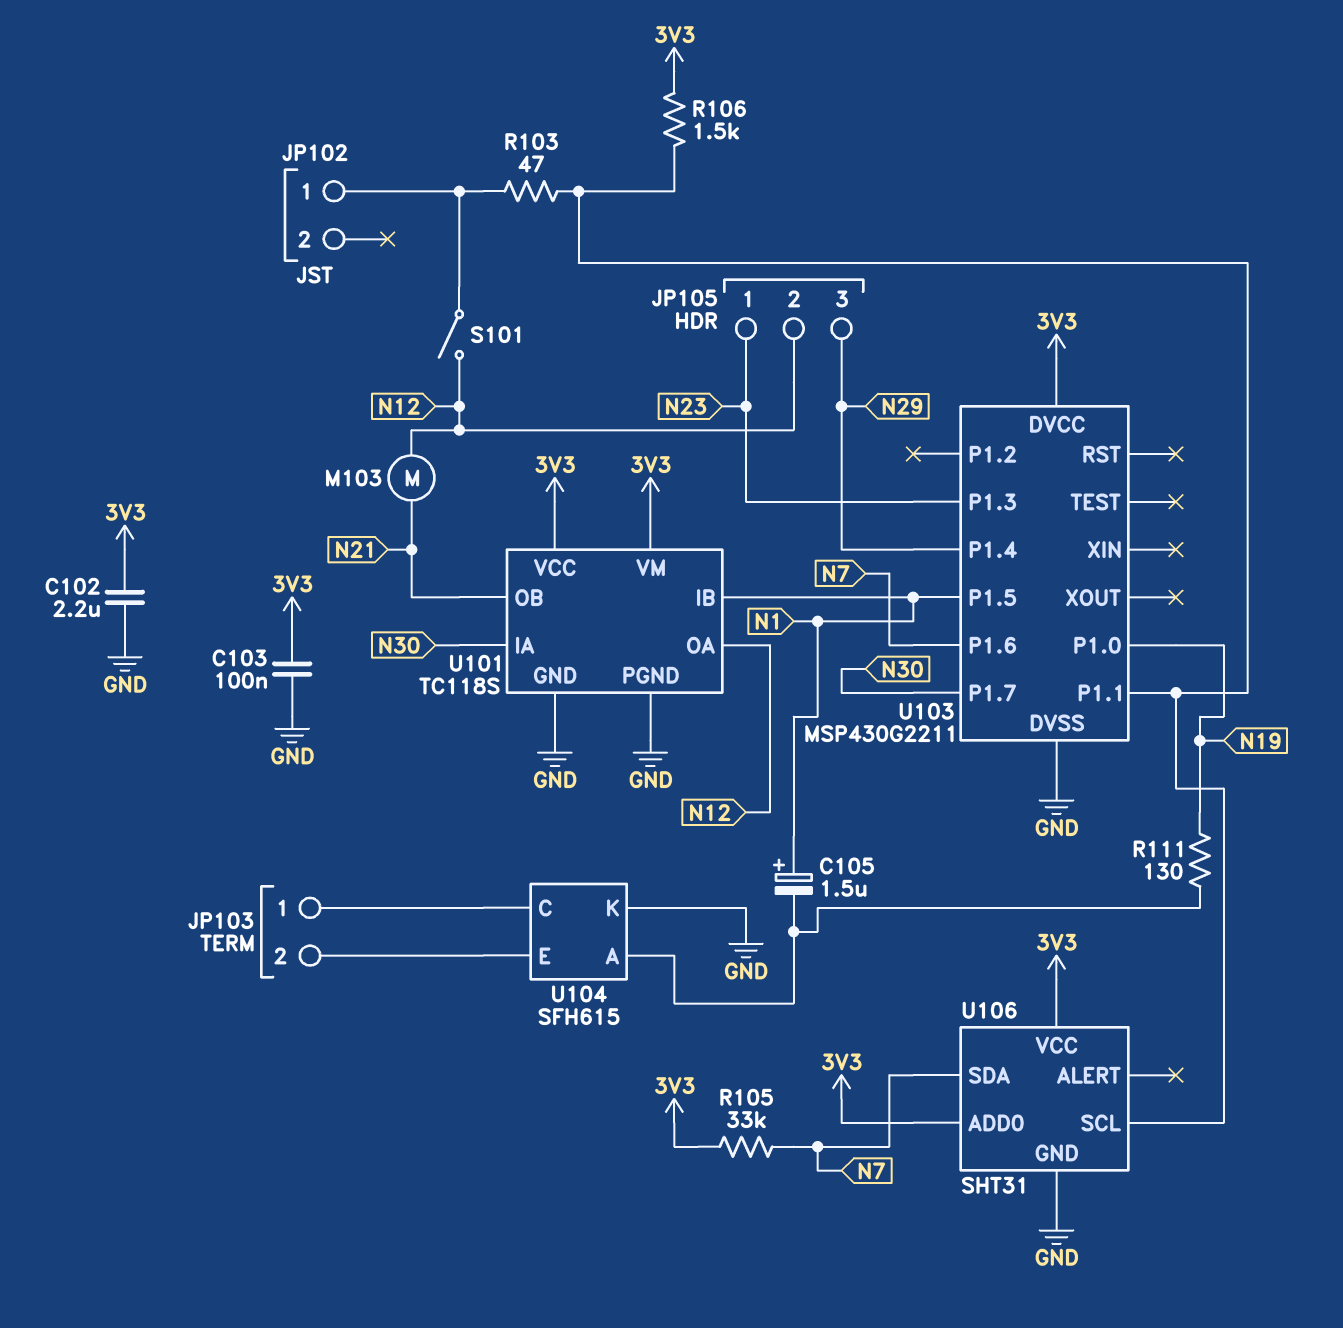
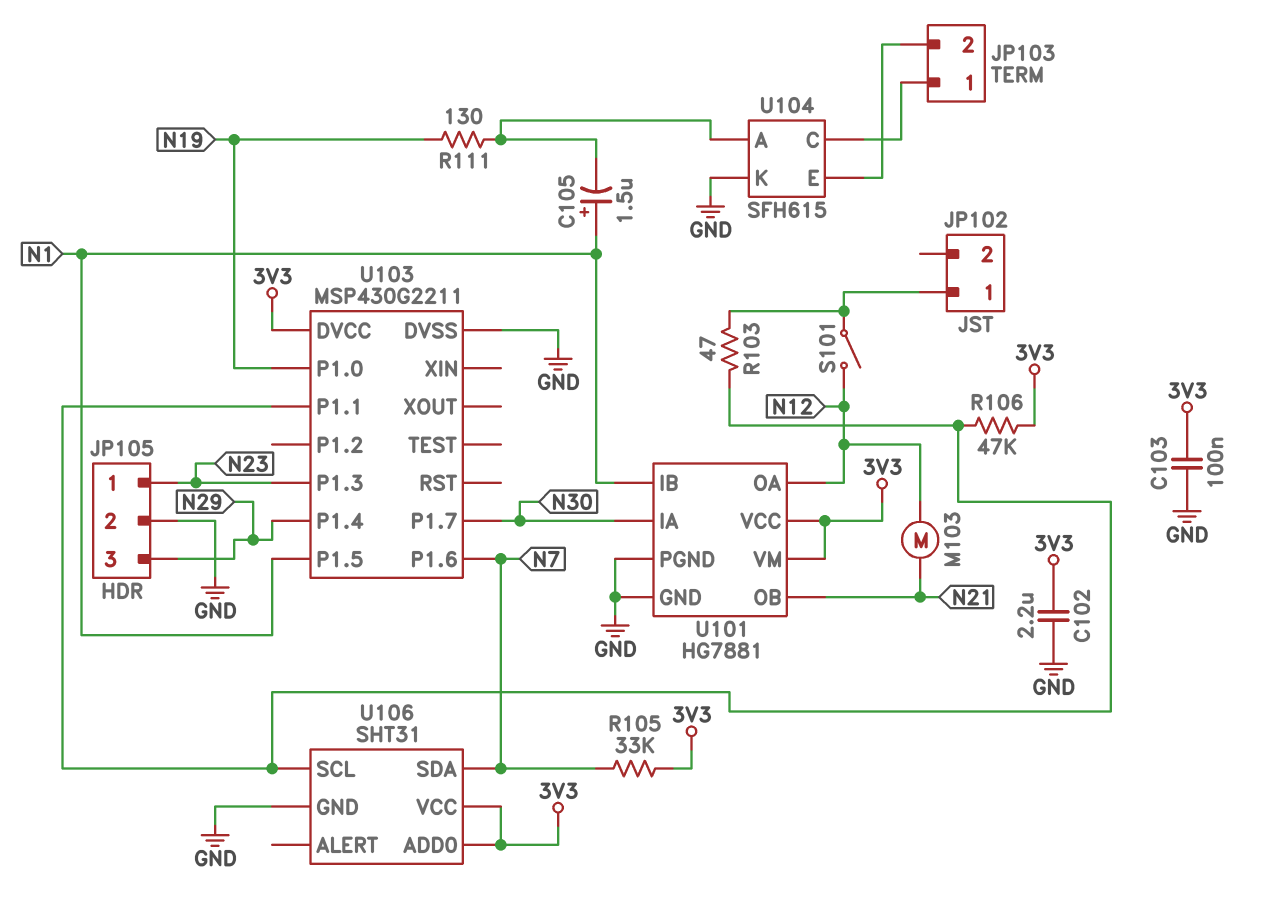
JP105 pin 2: N12 -> GND
R106: 1.5k (3V3, U103/P1.1) -> 47k (3V3, U103/P1.1)
U101: TC118S -> HG7881

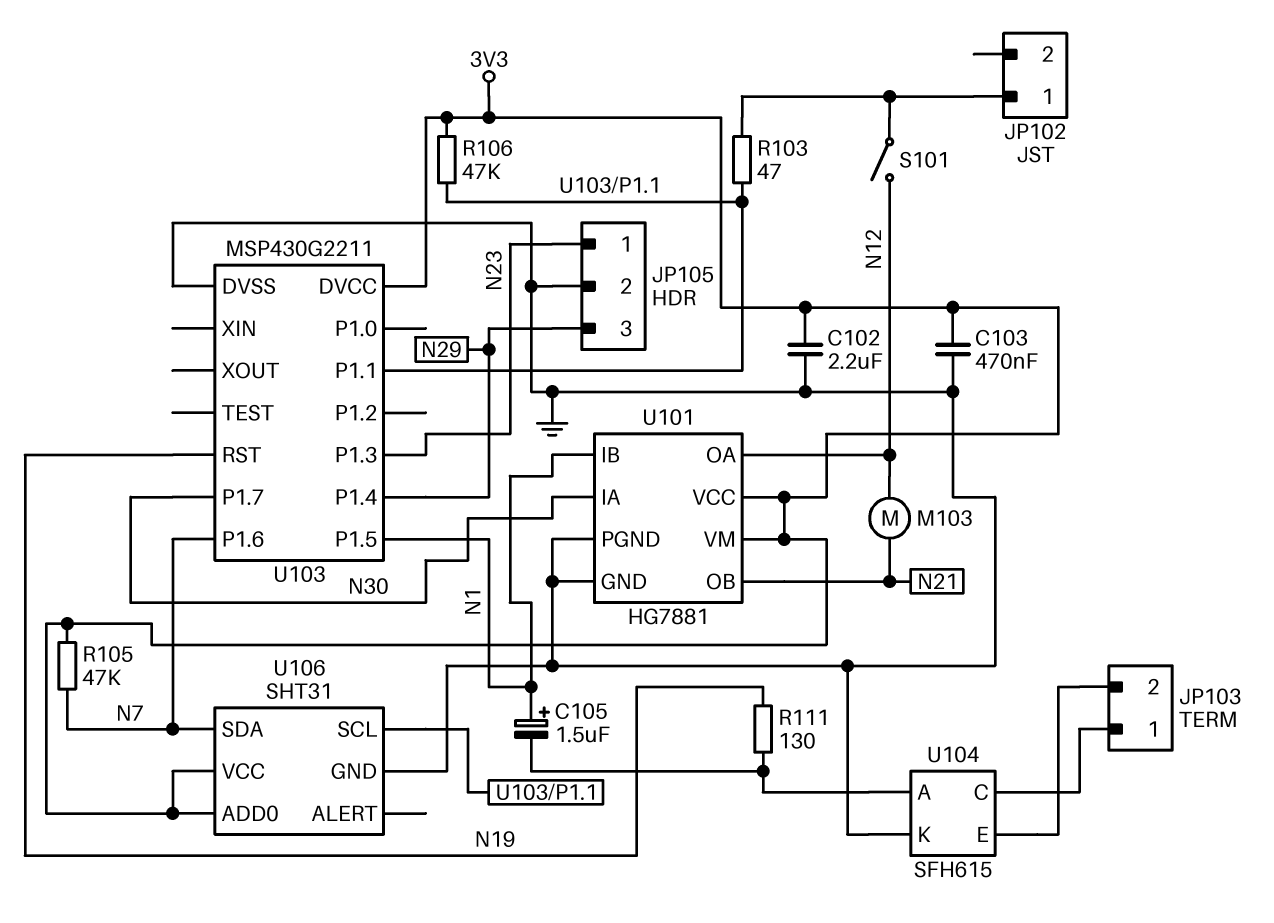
C103: 100nF (3V3, GND) -> 470nF (3V3, GND)
R105: 33k (3V3, N7) -> 47k (3V3, N7)
U103 pin P1.0: N19 -> none
U103 pin RST: none -> N19

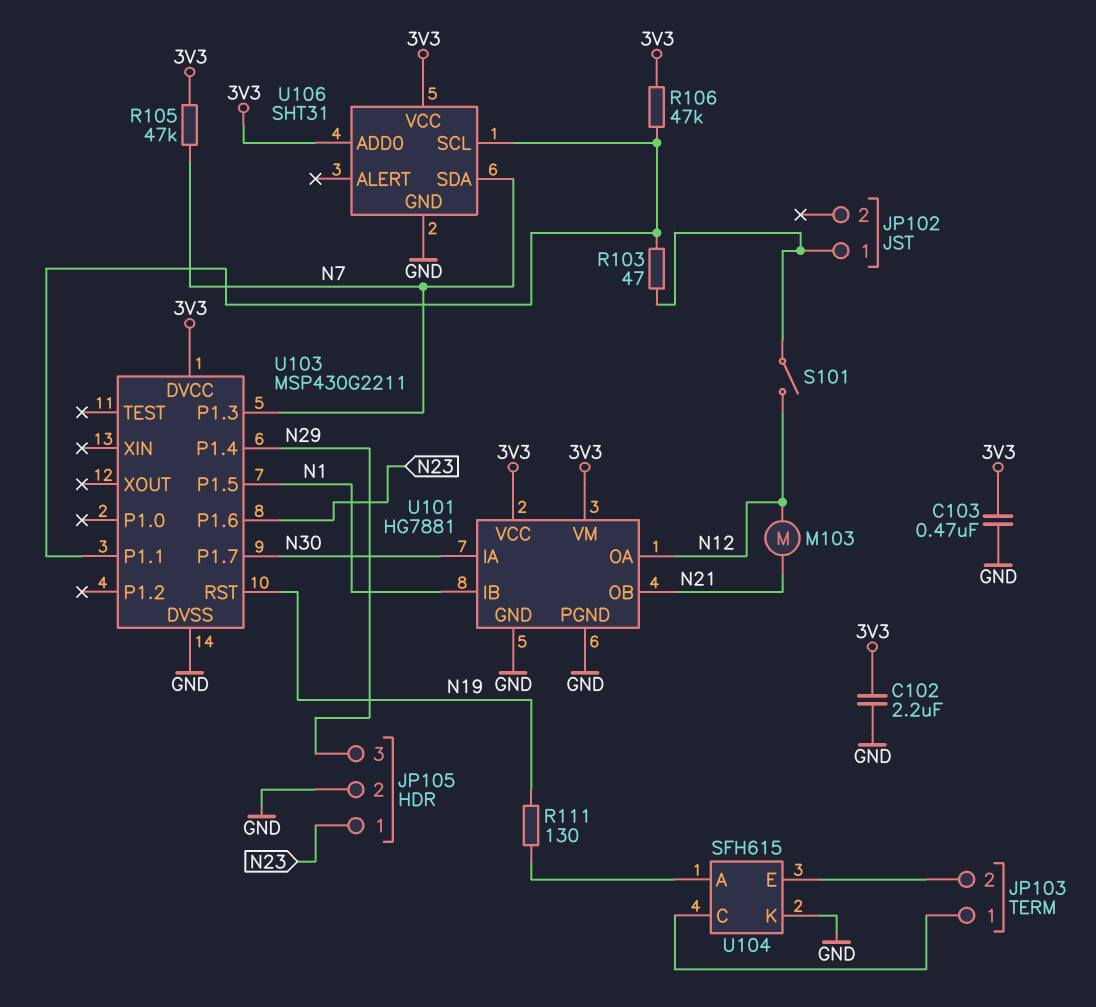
C105: 1.5uF (plus N1, minus U104/A) -> none
U103 pin P1.3: N23 -> N7
U103 pin P1.6: N7 -> N23

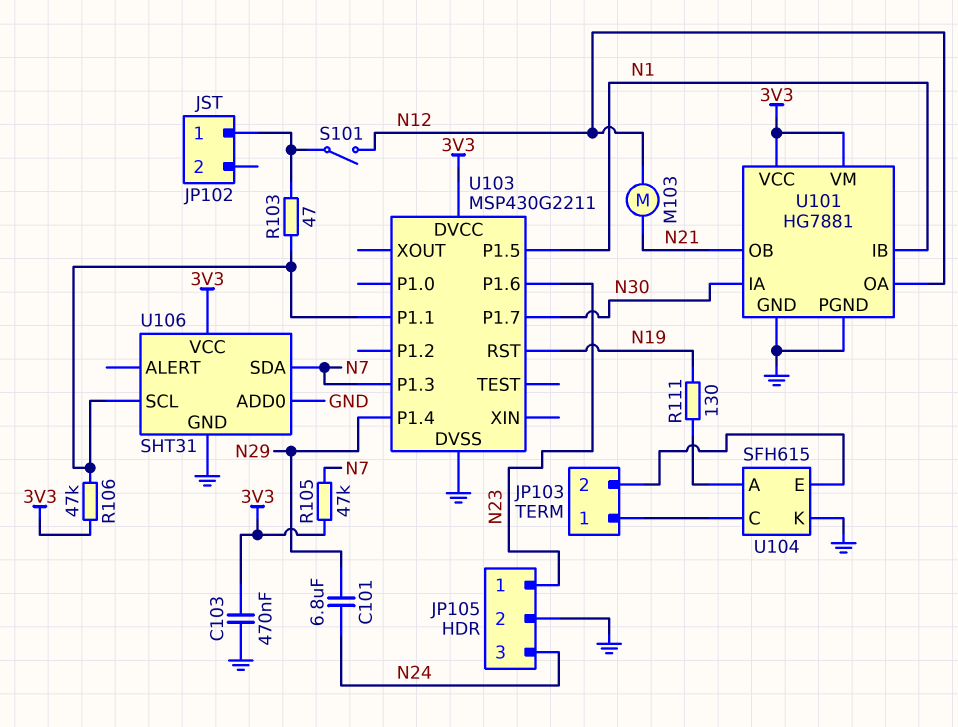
C101: none -> 6.8uF (N24, N29)
C102: 2.2uF (3V3, GND) -> none
JP105 pin 3: N29 -> N24
U106 pin ADD0: 3V3 -> GND

